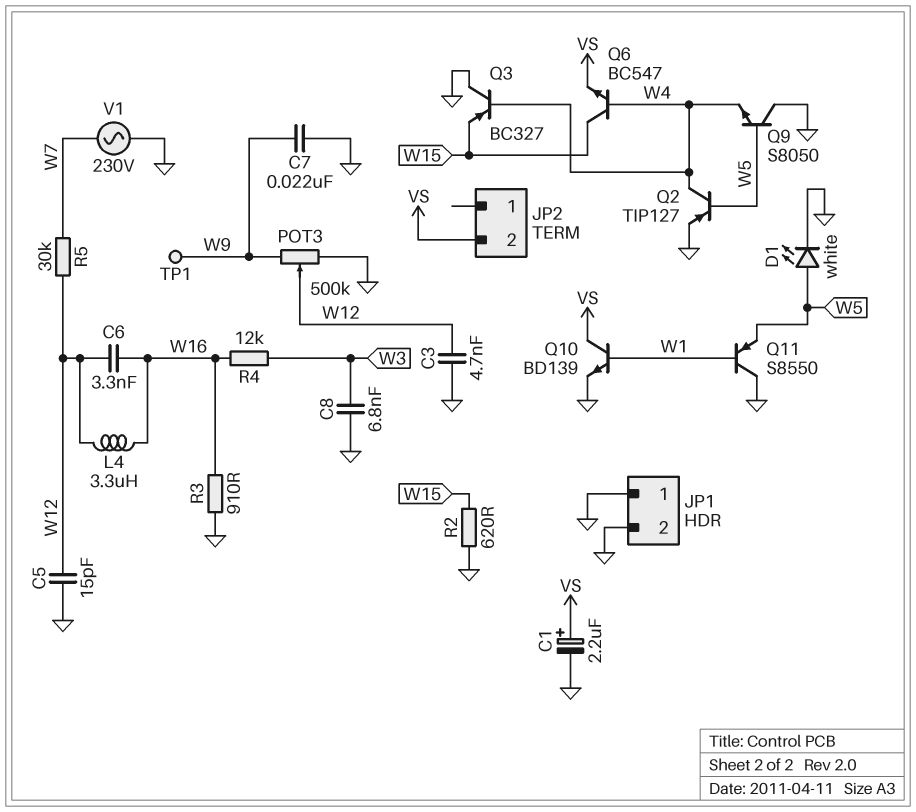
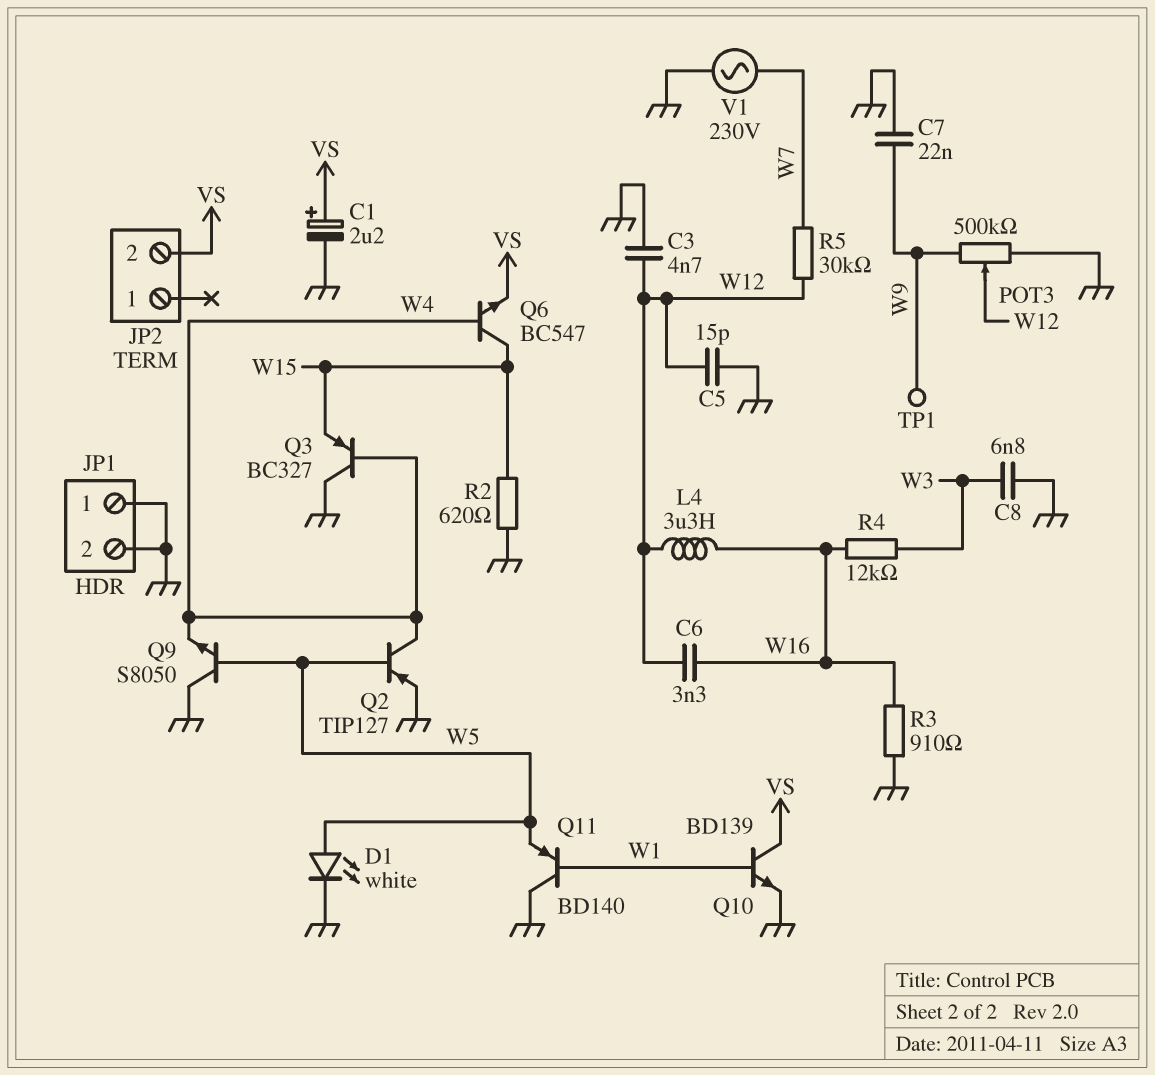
Q11: PNP S8550 (B W1, C GND, E W5) -> PNP BD140 (B W1, C GND, E W5)

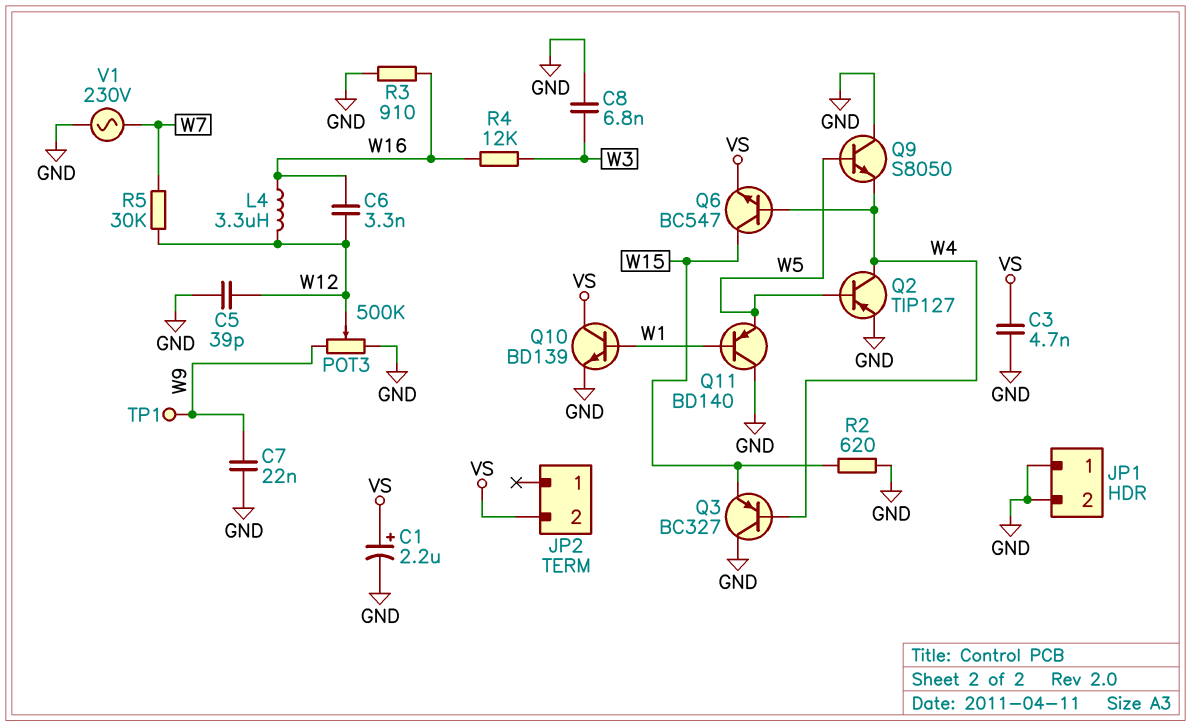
C3: 4.7nF (GND, W12) -> 4.7nF (GND, VS)
C5: 15pF (GND, W12) -> 39pF (GND, W12)
D1: LED white (A W5, K GND) -> none

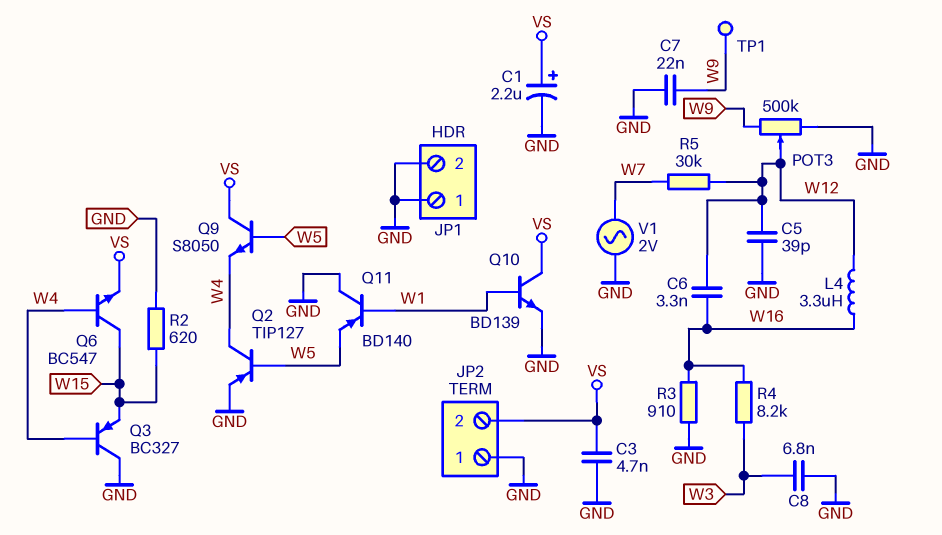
JP2 pin 1: none -> GND
Q9: NPN S8050 (B W5, C GND, E W4) -> NPN S8050 (B W5, C VS, E W4)
R4: 12k (W3, W16) -> 8.2k (W3, W16)
V1: AC 230V (GND, W7) -> AC 2V (GND, W7)

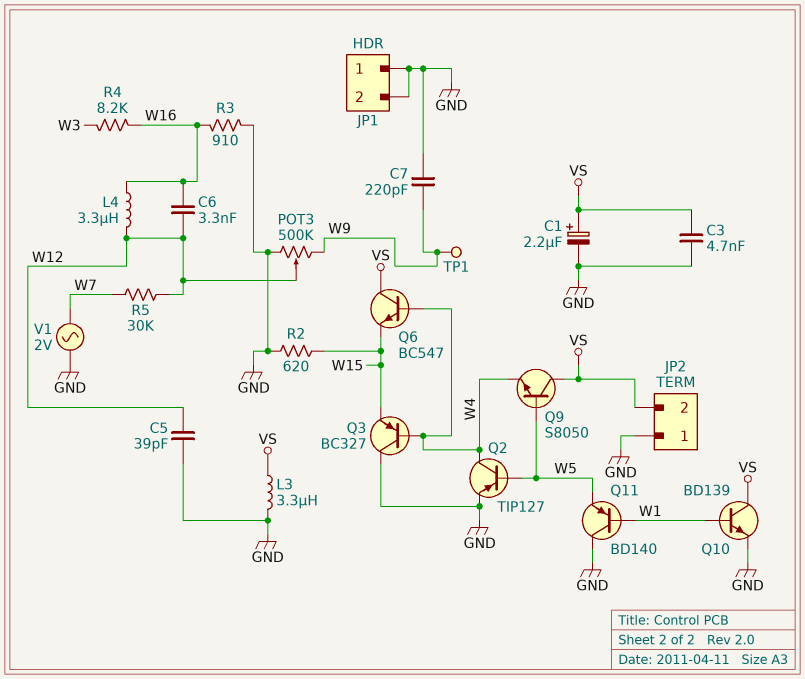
C7: 22nF (GND, W9) -> 220pF (GND, W9)
C8: 6.8nF (GND, W3) -> none
L3: none -> 3.3uH (GND, VS)
Q6: NPN BC547 (B W4, C W15, E VS) -> NPN BC547 (B W4, C VS, E W15)

